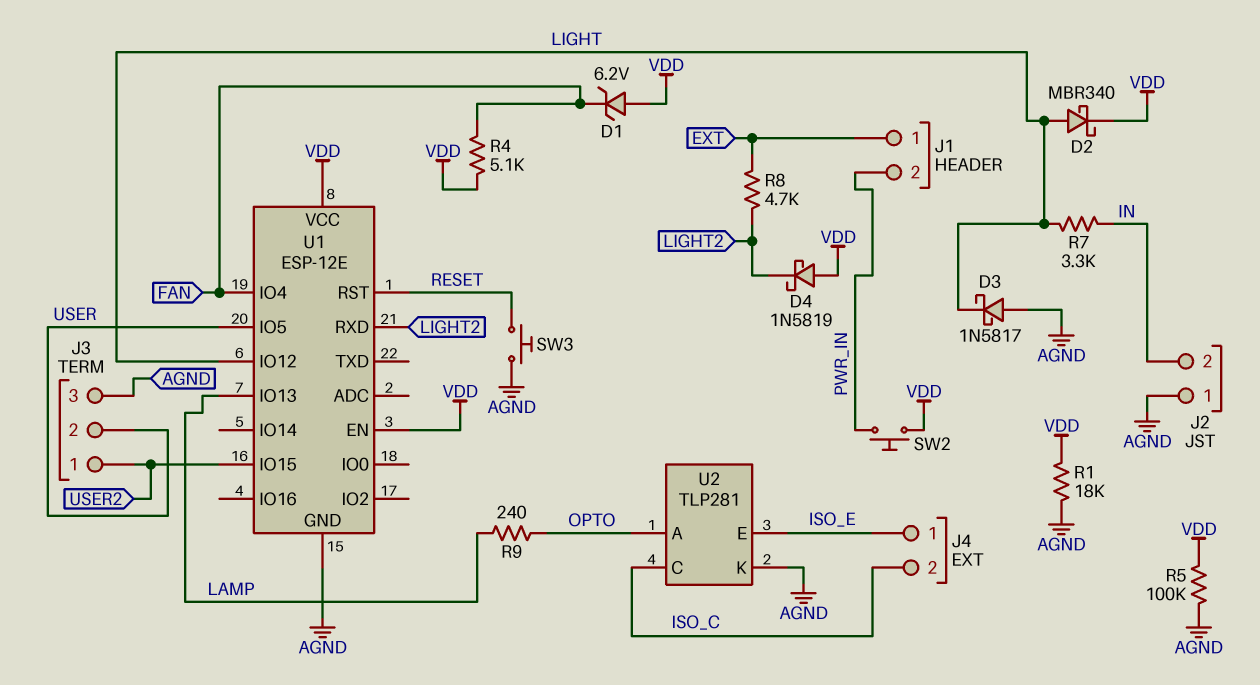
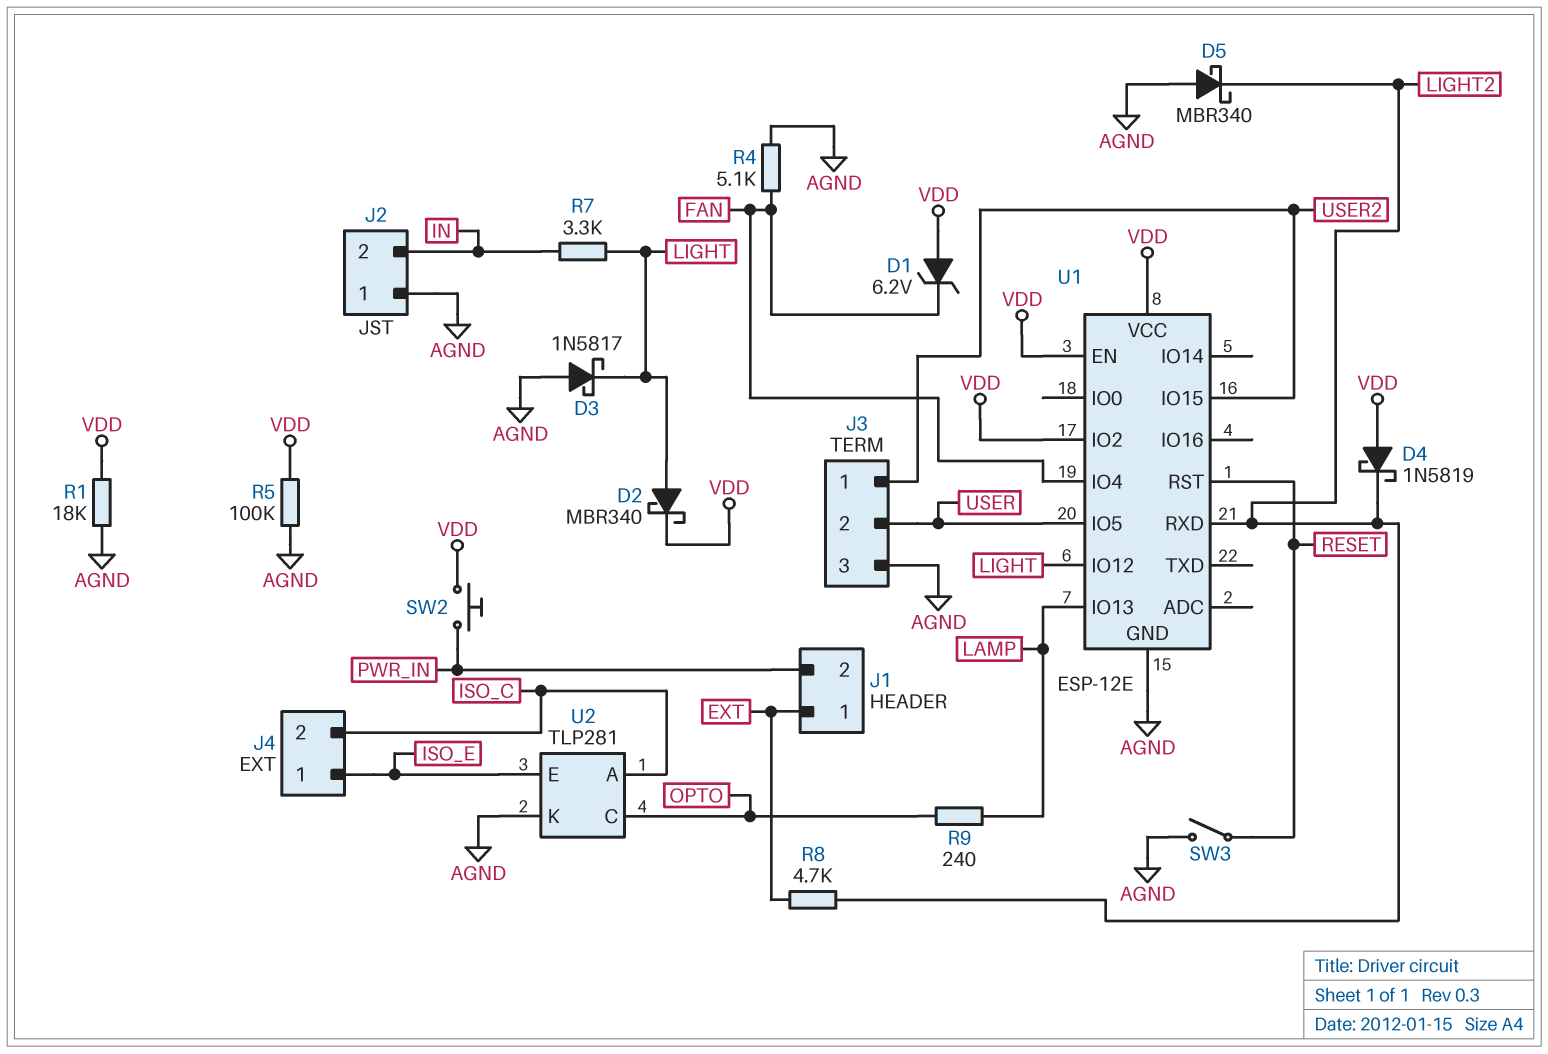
D5: none -> schottky MBR340 (A AGND, K LIGHT2)
R4: 5.1k (FAN, VDD) -> 5.1k (AGND, FAN)
SW3: button (AGND, RESET) -> switch (AGND, RESET)
U1 pin IO2: none -> VDD
U2 pin A: OPTO -> ISO_C
U2 pin C: ISO_C -> OPTO

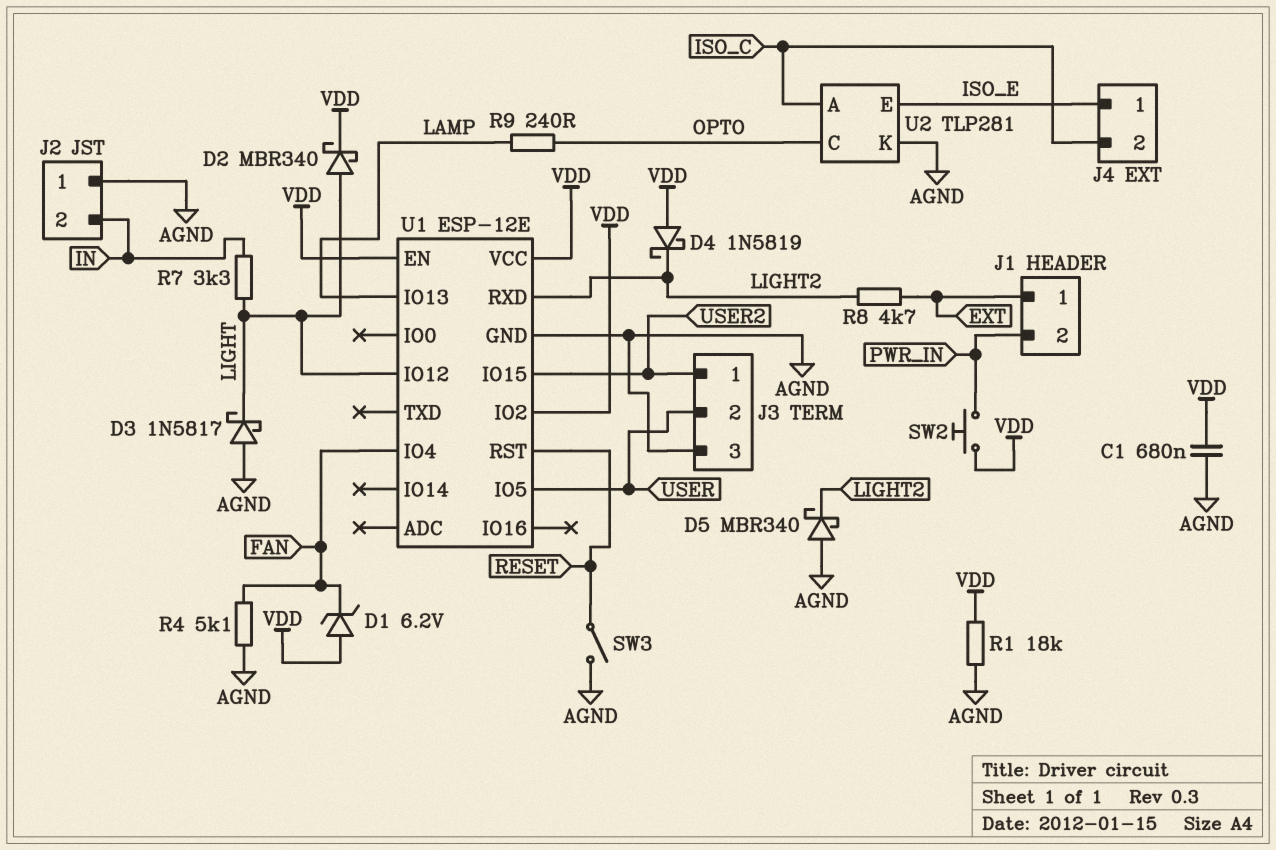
C1: none -> 680nF (AGND, VDD)
R5: 100k (AGND, VDD) -> none

